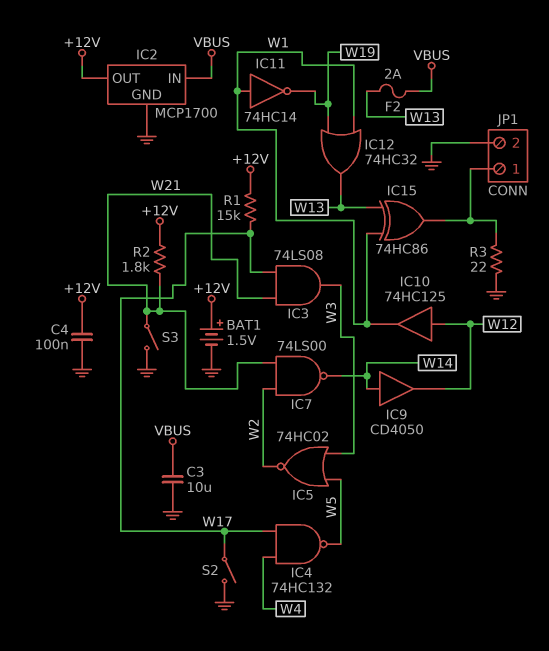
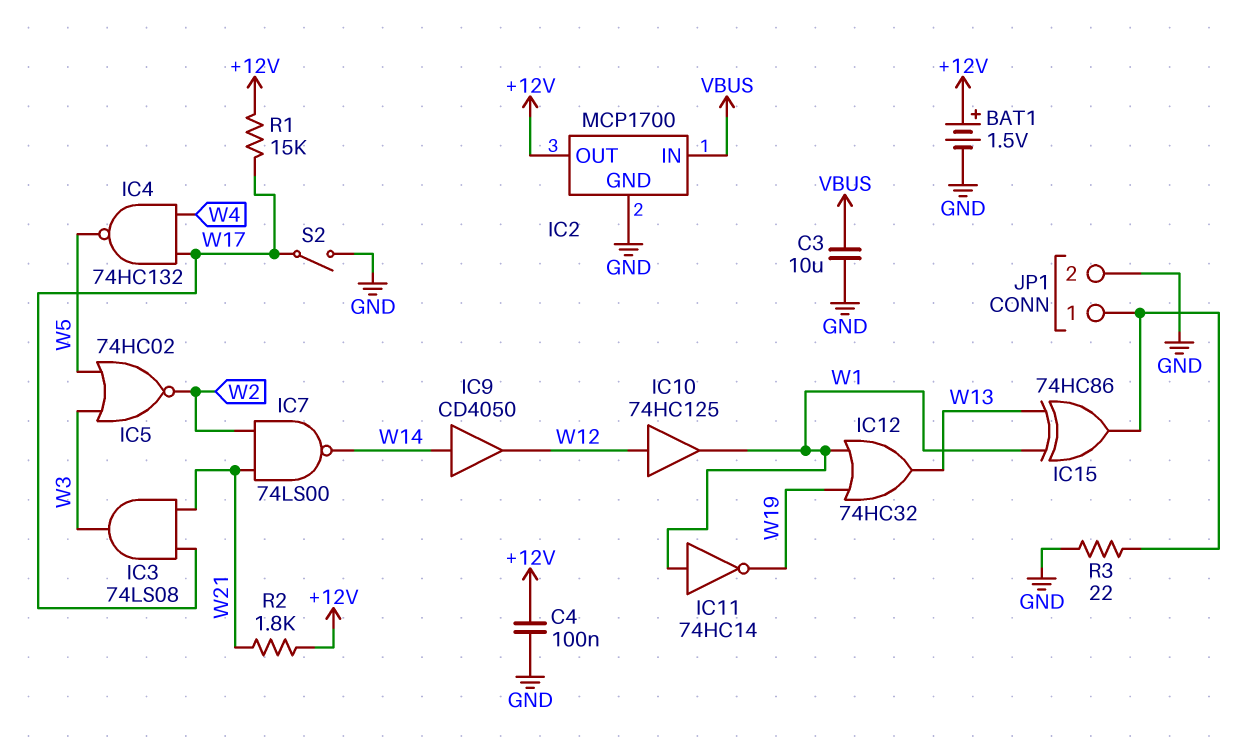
F2: 2A (VBUS, W13) -> none
S3: switch (GND, W21) -> none

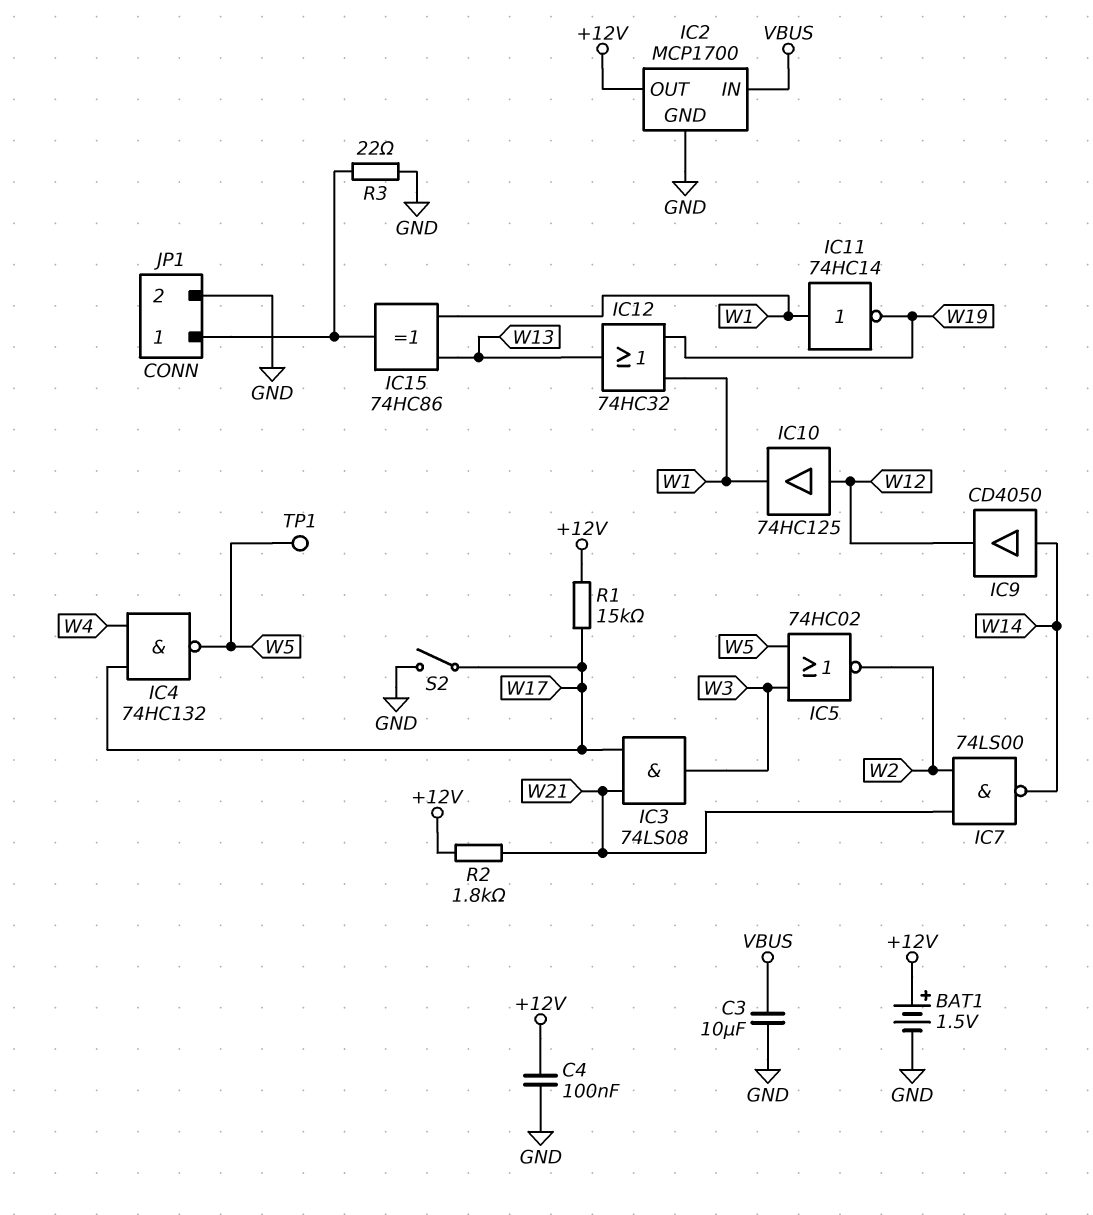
TP1: none -> test point (W5)

